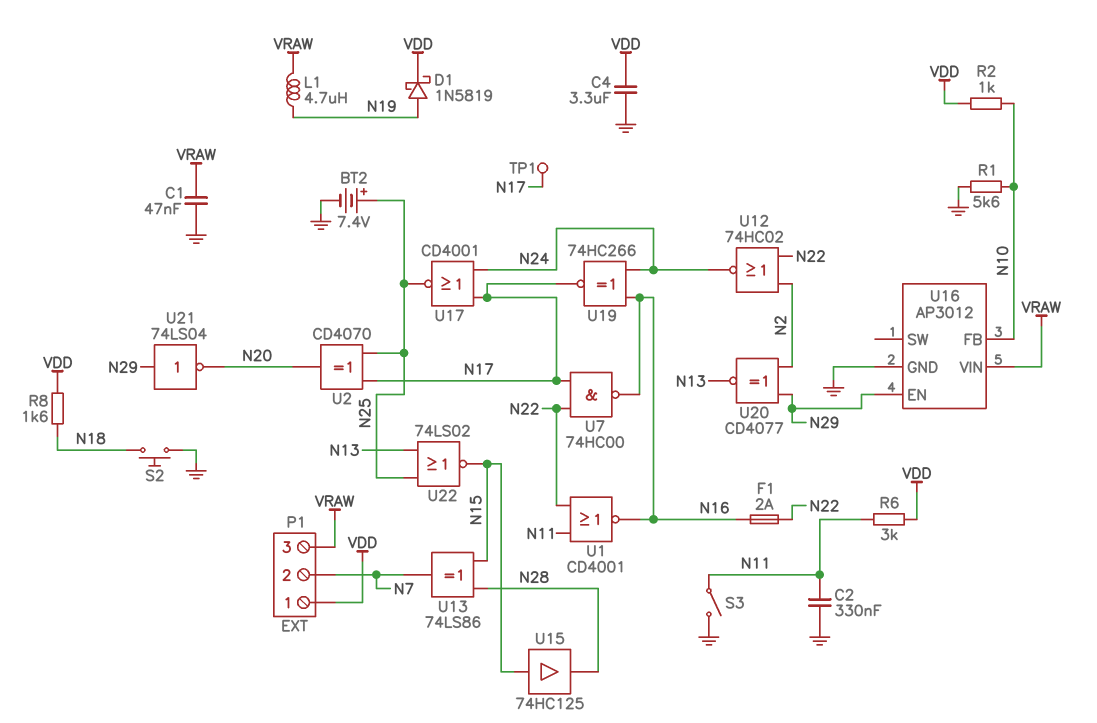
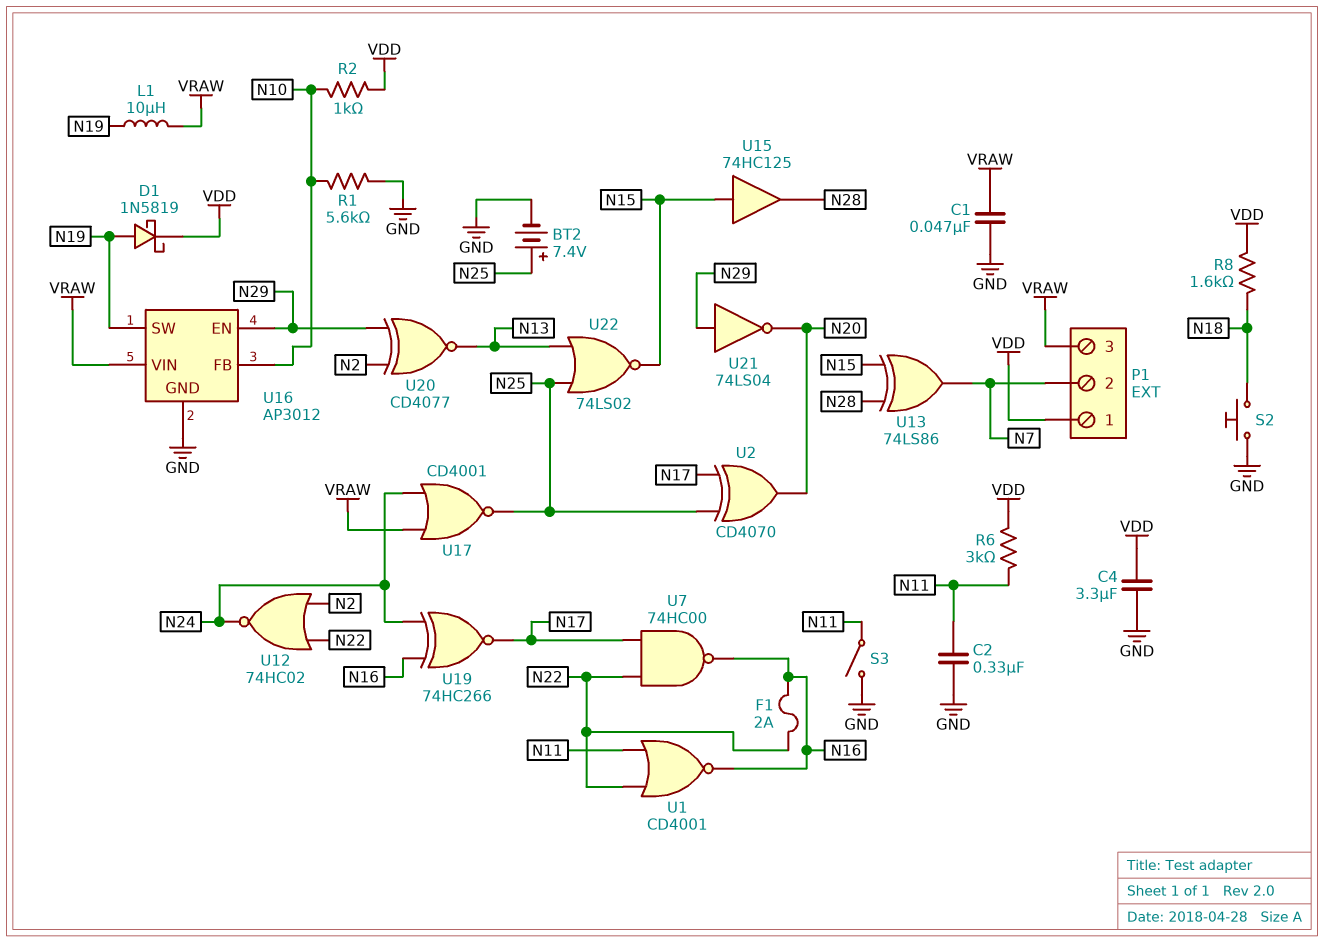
L1: 4.7uH (N19, VRAW) -> 10uH (N19, VRAW)
TP1: test point (N17) -> none
U16 pin SW: none -> N19
U17: NOR CD4001 (in N17, in N24, out N25) -> NOR CD4001 (in N24, in VRAW, out N25)

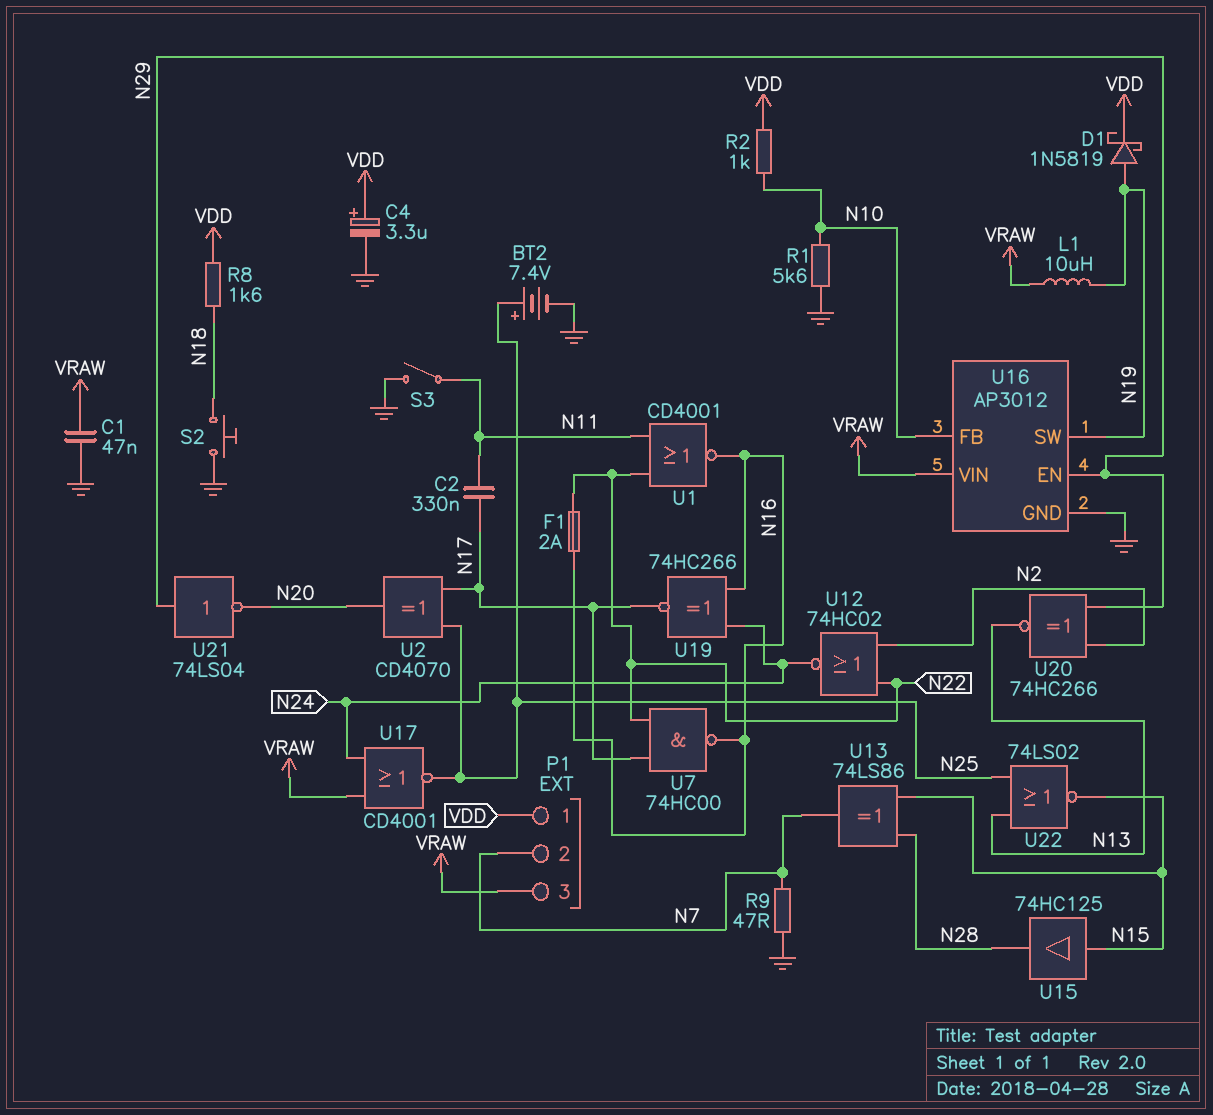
C2: 330nF (GND, N11) -> 330nF (N11, N17)
C4: 3.3uF (GND, VDD) -> 3.3uF (plus VDD, minus GND)
R6: 3k (N11, VDD) -> none
R9: none -> 47 (GND, N7)
U20: XNOR CD4077 (in N2, in N29, out N13) -> XNOR 74HC266 (in N2, in N29, out N13)

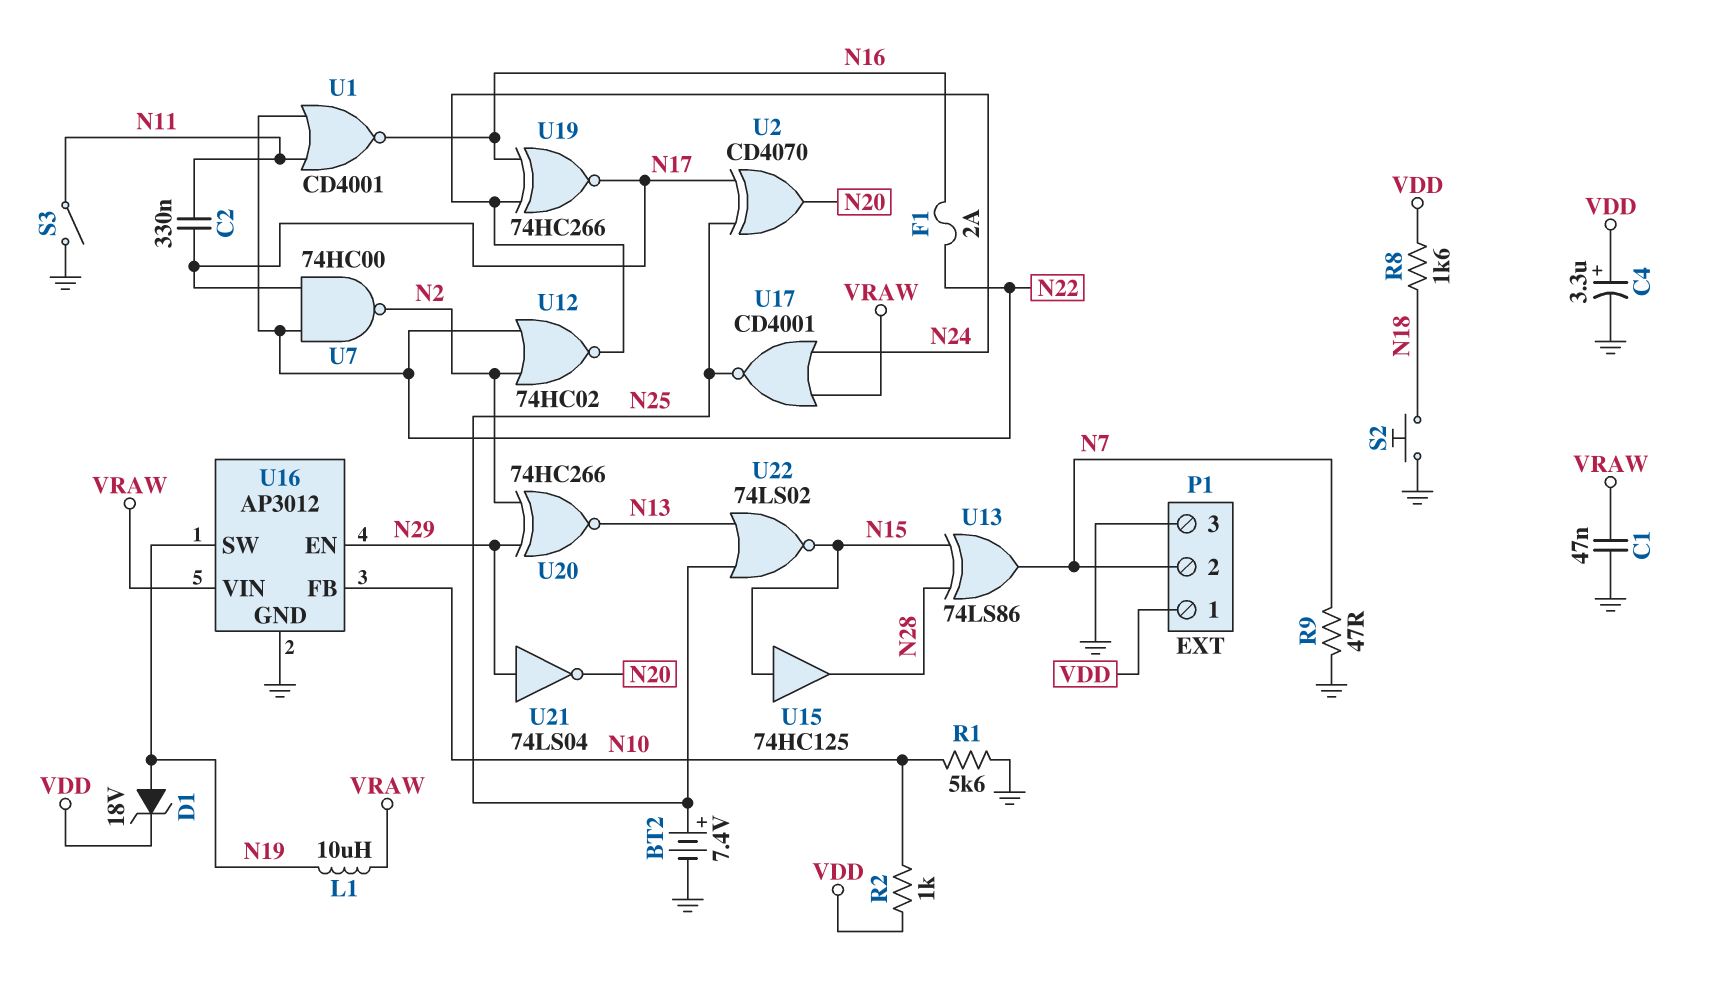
D1: schottky 1N5819 (A N19, K VDD) -> zener 18V (A N19, K VDD)
P1 pin 3: VRAW -> GND
U7: NAND 74HC00 (in N17, in N22, out N16) -> NAND 74HC00 (in N17, in N22, out N2)

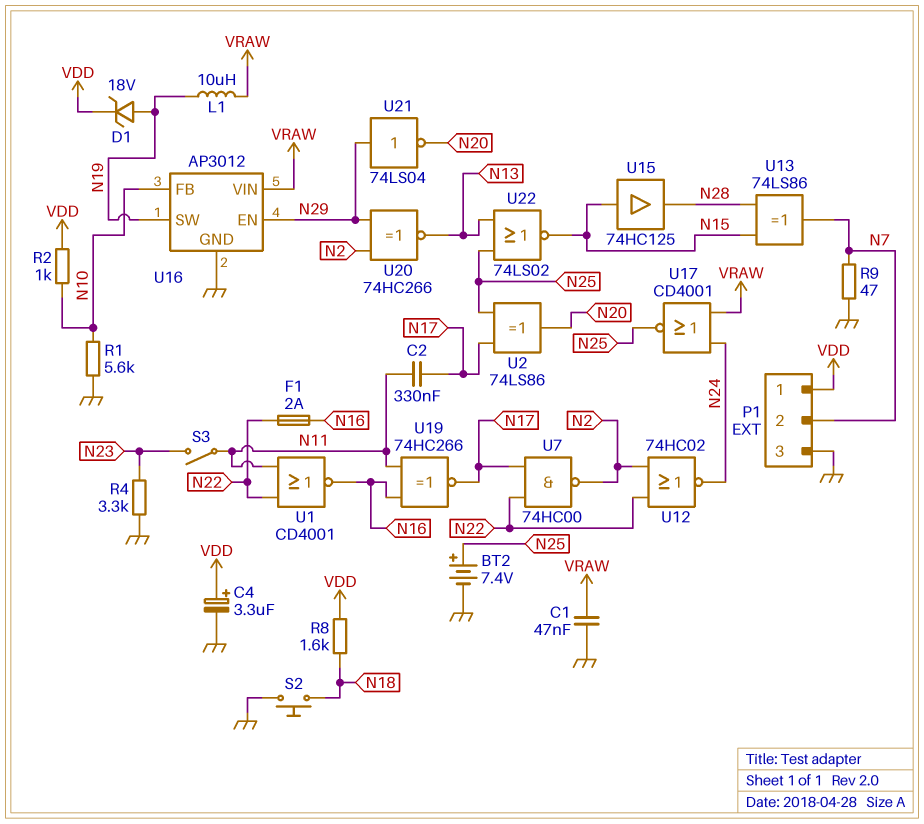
R4: none -> 3.3k (GND, N23)
S3: switch (GND, N11) -> switch (N11, N23)
U2: XOR CD4070 (in N17, in N25, out N20) -> XOR 74LS86 (in N17, in N25, out N20)
U19: XNOR 74HC266 (in N16, in N24, out N17) -> XNOR 74HC266 (in N11, in N16, out N17)

